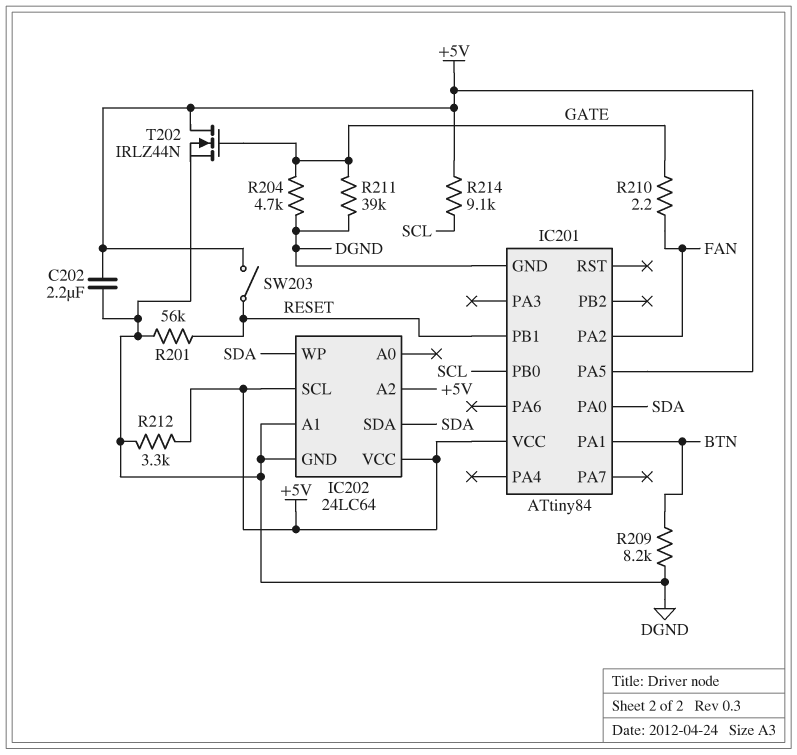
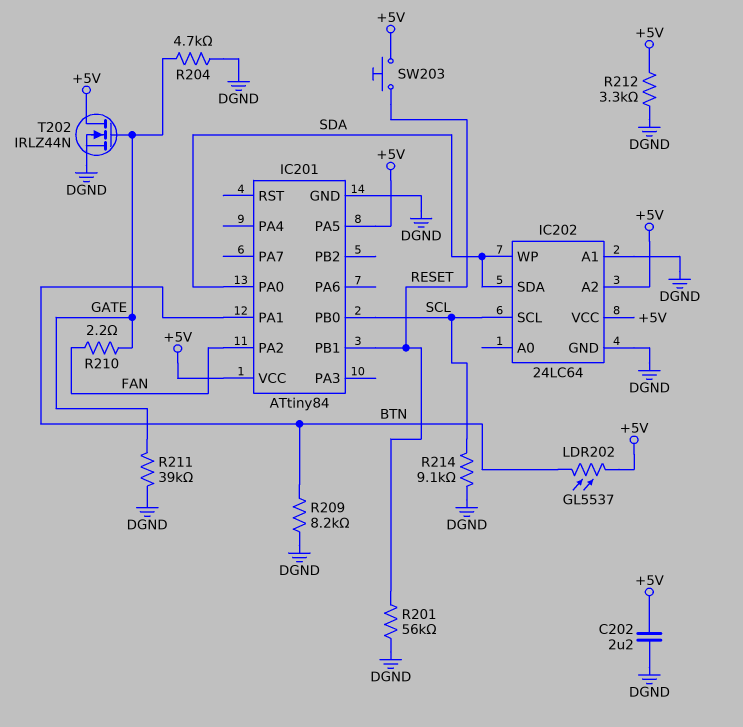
IC202 pin SCL: +5V -> SCL
LDR202: none -> GL5537 (+5V, BTN)
R214: 9.1k (+5V, SCL) -> 9.1k (DGND, SCL)
SW203: switch (+5V, RESET) -> button (+5V, RESET)

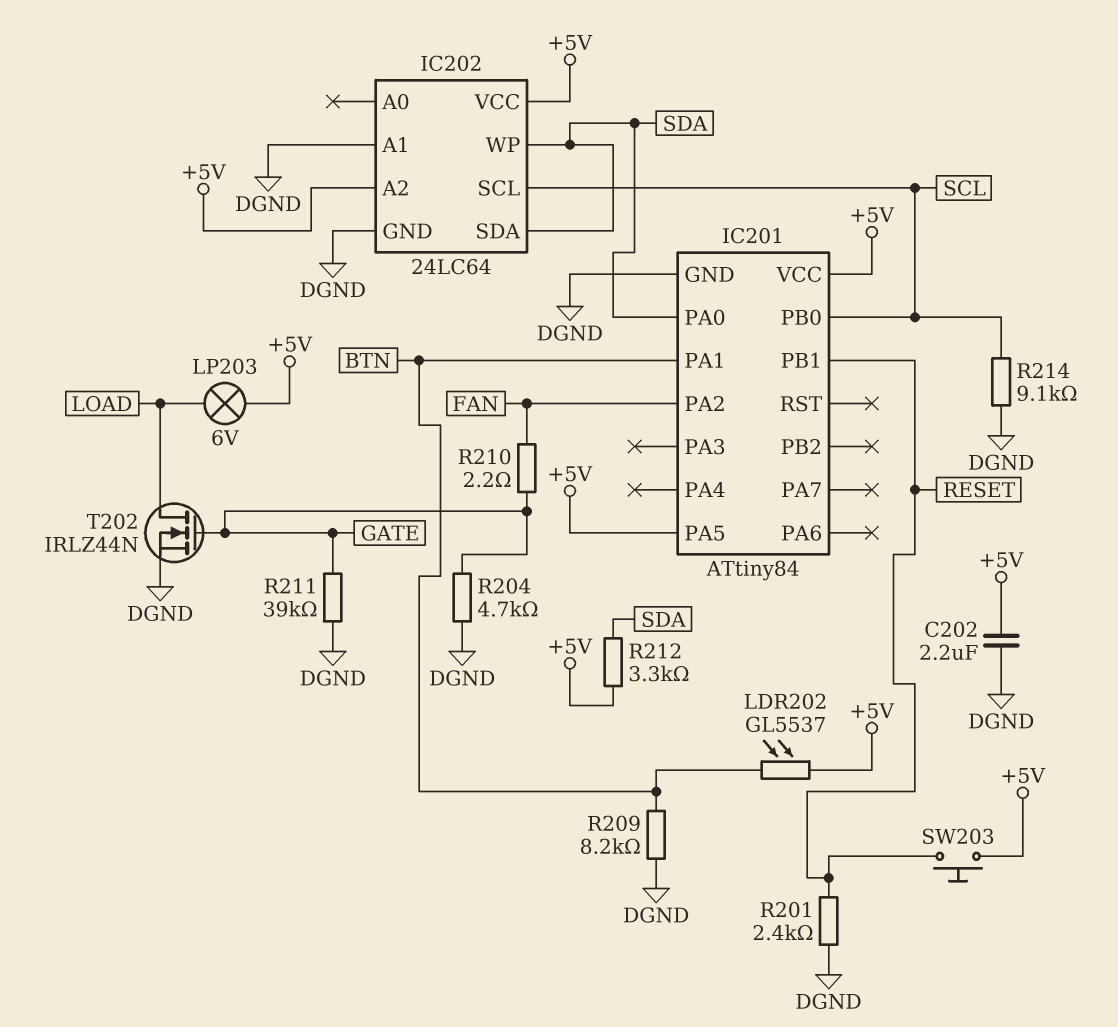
LP203: none -> lamp 6V (+5V, LOAD)
R201: 56k (DGND, RESET) -> 2.4k (DGND, RESET)
R212: 3.3k (+5V, DGND) -> 3.3k (+5V, SDA)
T202: NMOS IRLZ44N (G GATE, D +5V, S DGND) -> NMOS IRLZ44N (G GATE, D LOAD, S DGND)

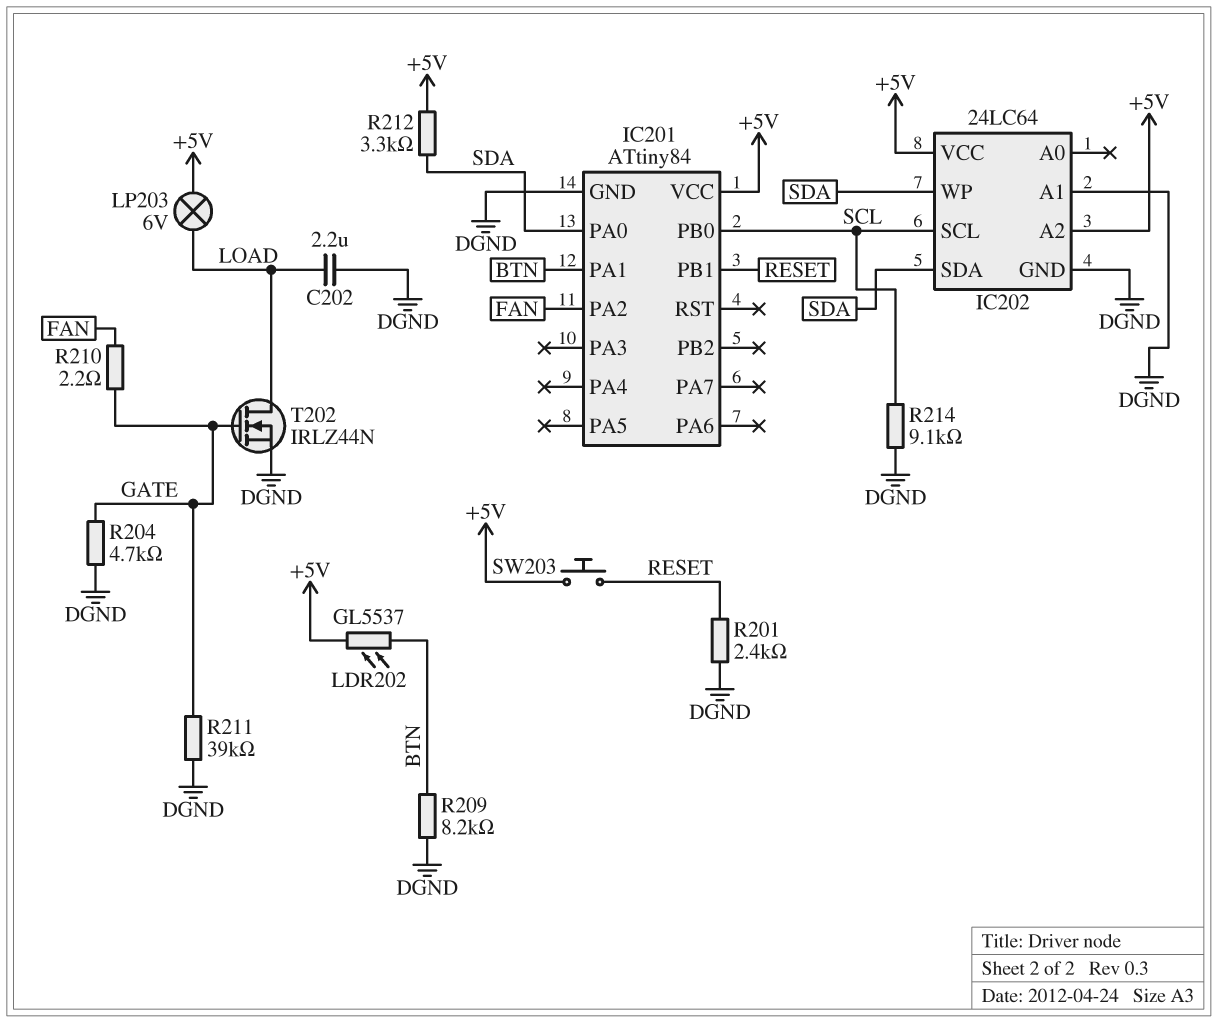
C202: 2.2uF (+5V, DGND) -> 2.2uF (DGND, LOAD)
IC201 pin PA5: +5V -> none

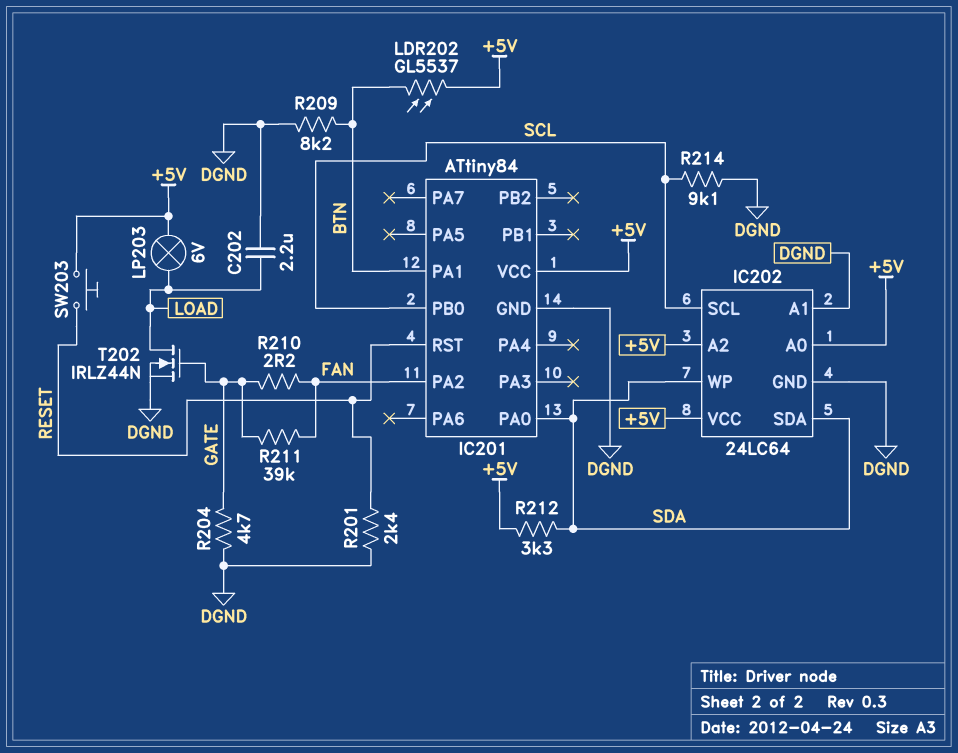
IC201 pin PB1: RESET -> none
IC201 pin RST: none -> RESET
IC202 pin A0: none -> +5V
R211: 39k (DGND, GATE) -> 39k (FAN, GATE)

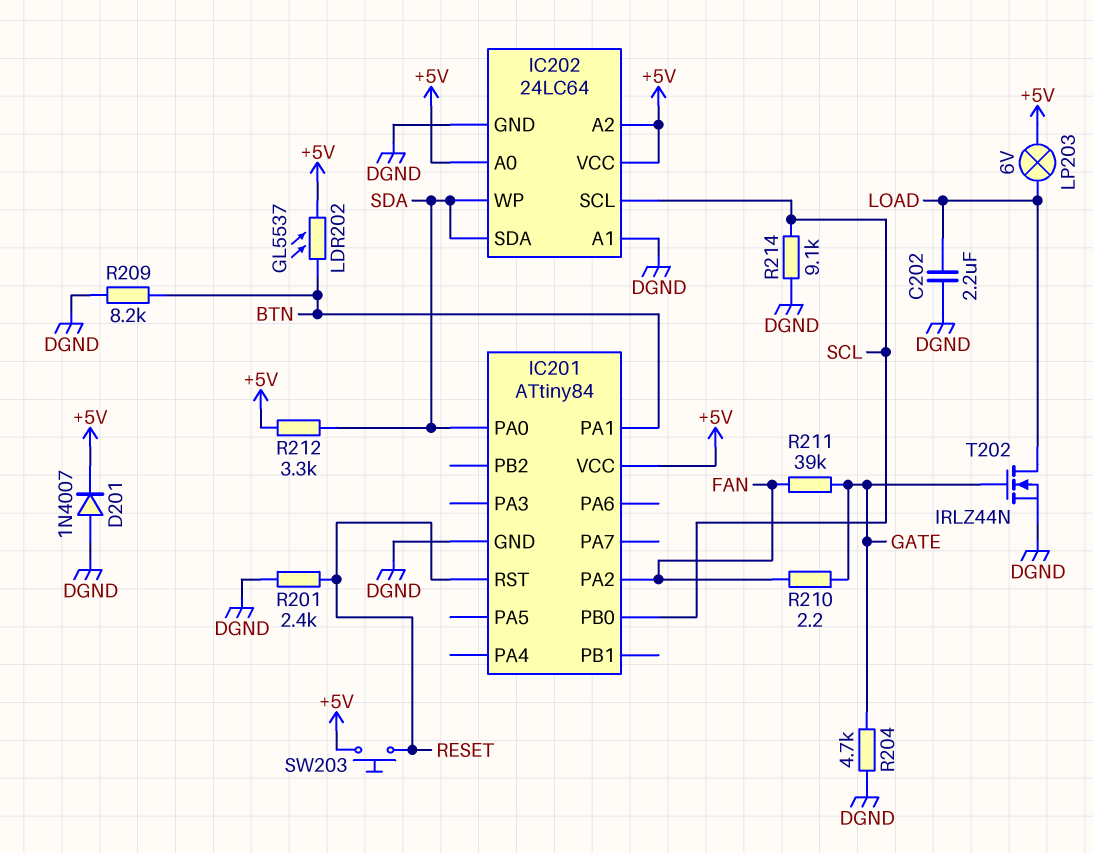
D201: none -> diode 1N4007 (A DGND, K +5V)

